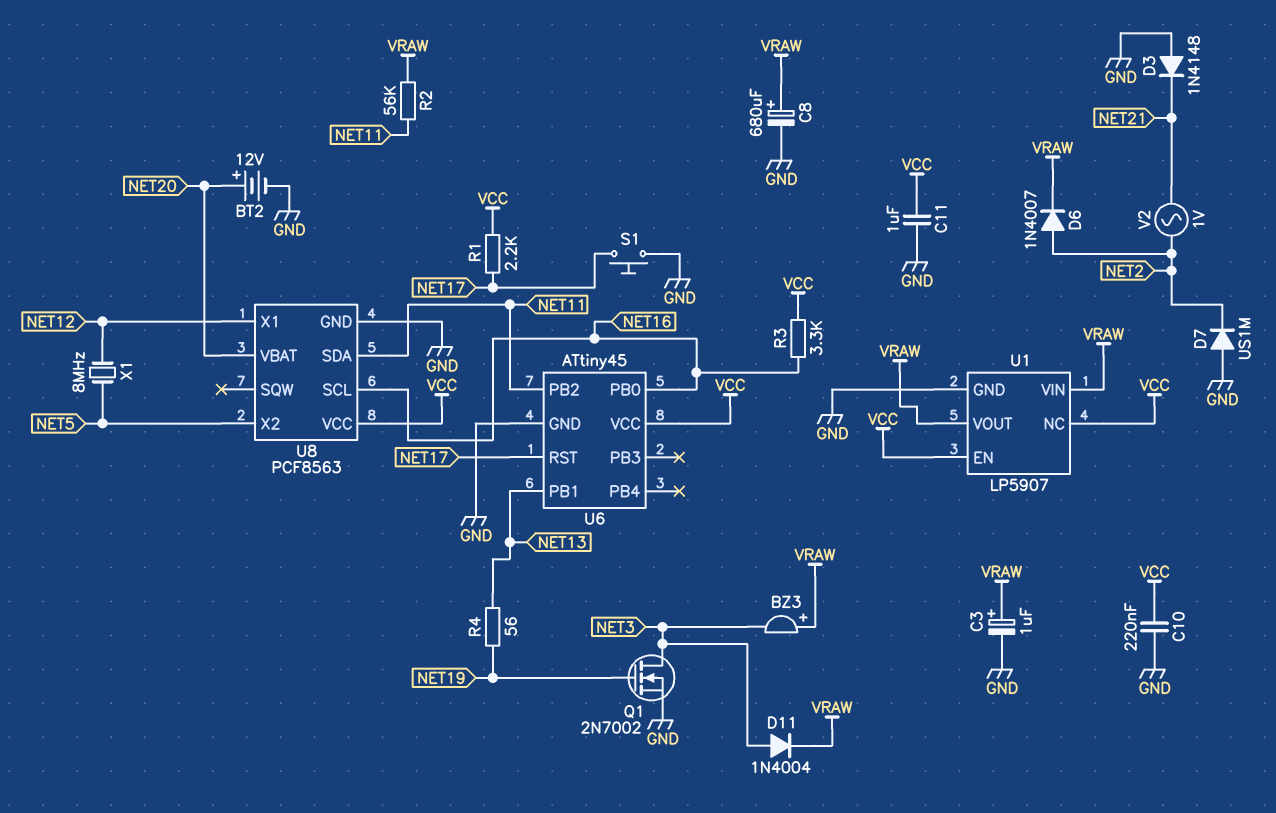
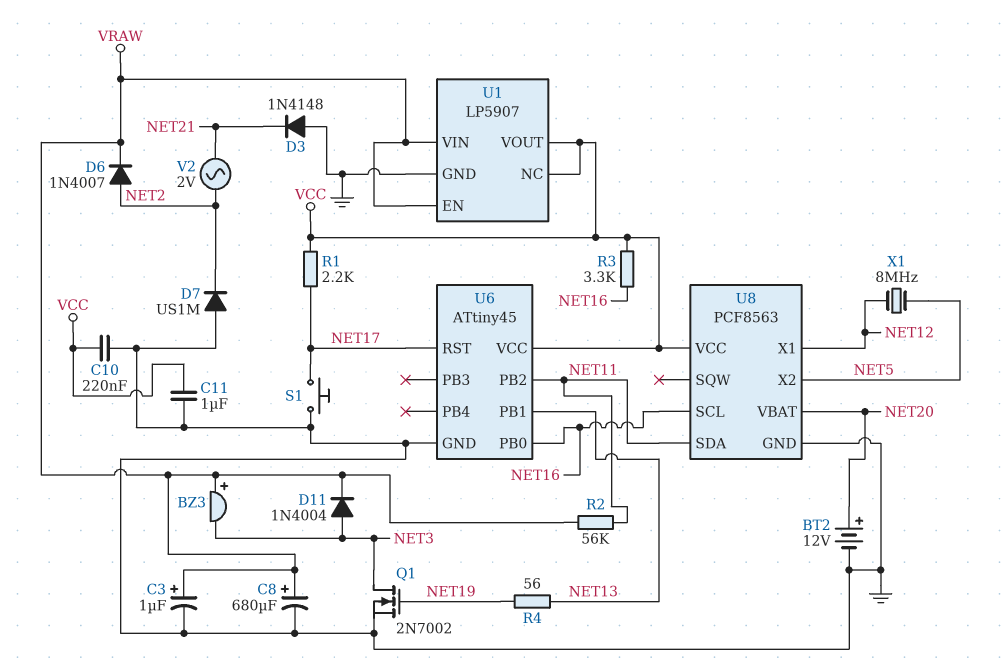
U1 pin EN: VCC -> VRAW
U1 pin VOUT: VRAW -> VCC
V2: AC 1V (NET2, NET21) -> AC 2V (NET2, NET21)

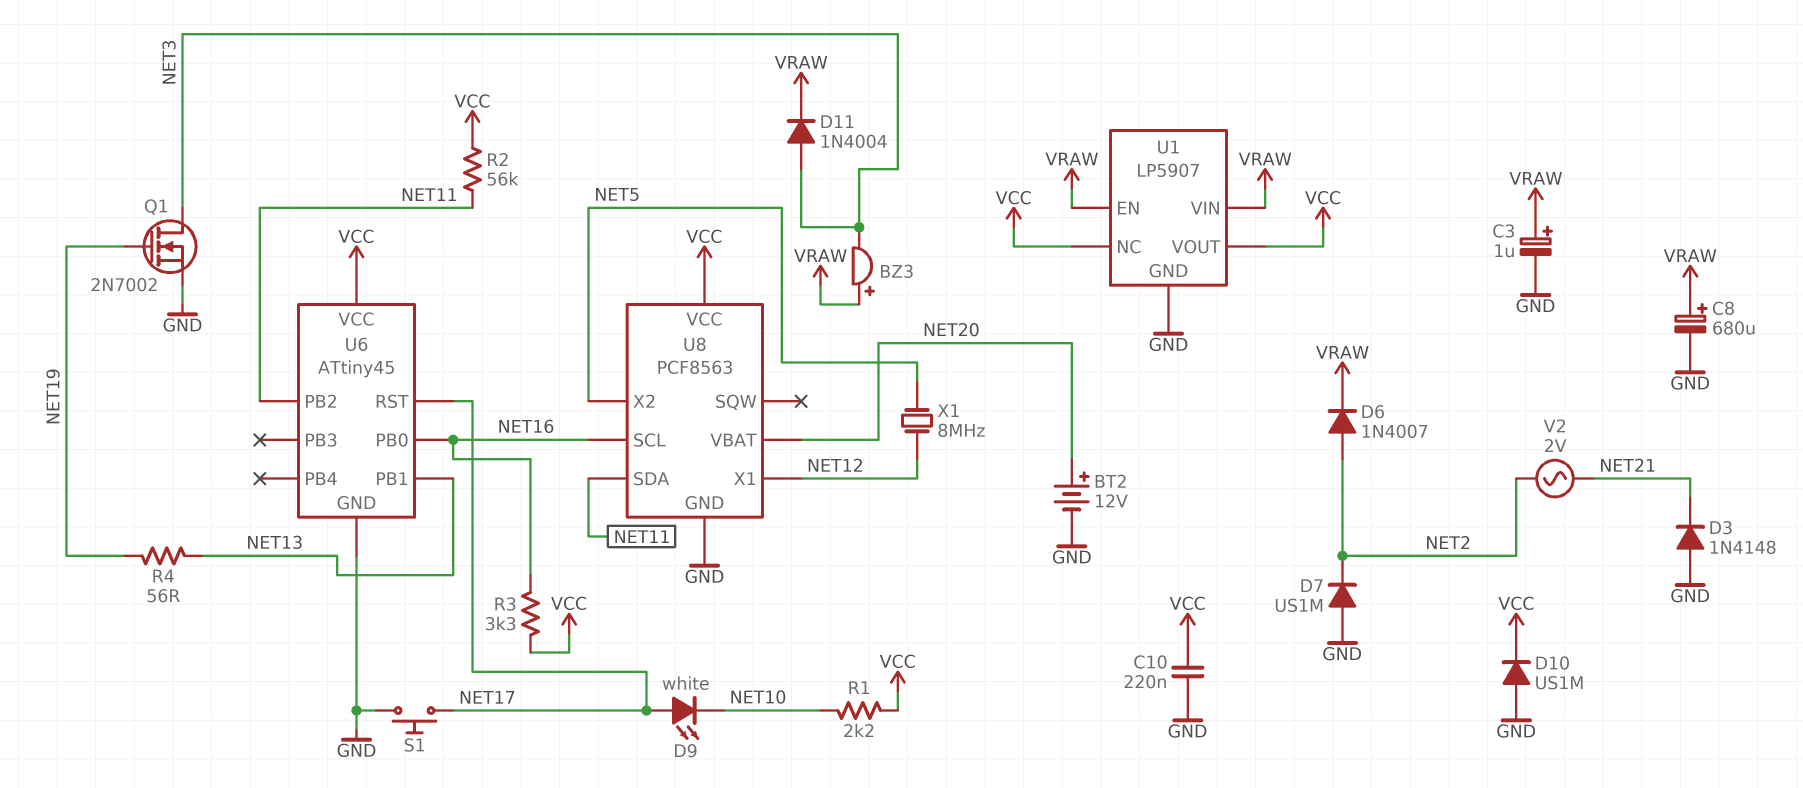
C11: 1uF (GND, VCC) -> none
D9: none -> LED white (A NET17, K NET10)
D10: none -> diode US1M (A GND, K VCC)
R1: 2.2k (NET17, VCC) -> 2.2k (NET10, VCC)
R2: 56k (NET11, VRAW) -> 56k (NET11, VCC)

